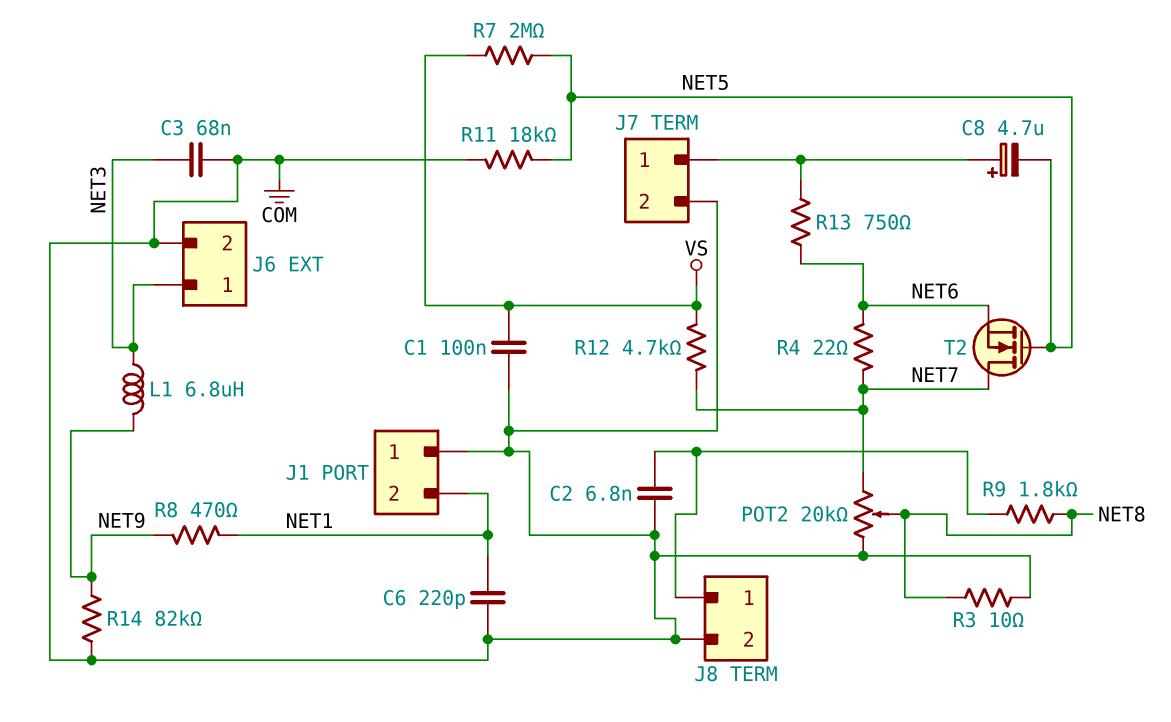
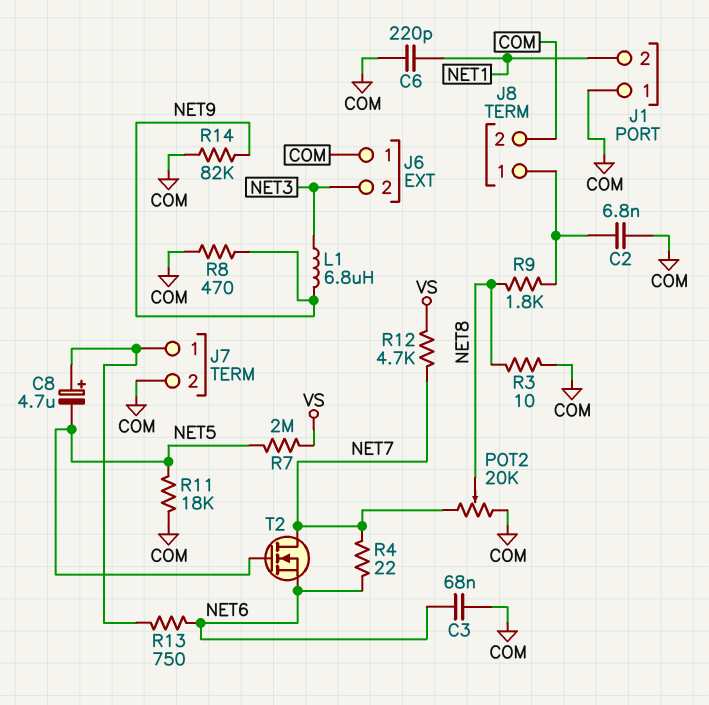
C1: 100nF (COM, VS) -> none
C3: 68nF (COM, NET3) -> 68nF (COM, NET6)
J6 pin 1: NET3 -> COM
J6 pin 2: COM -> NET3
R8: 470 (NET1, NET9) -> 470 (COM, NET9)

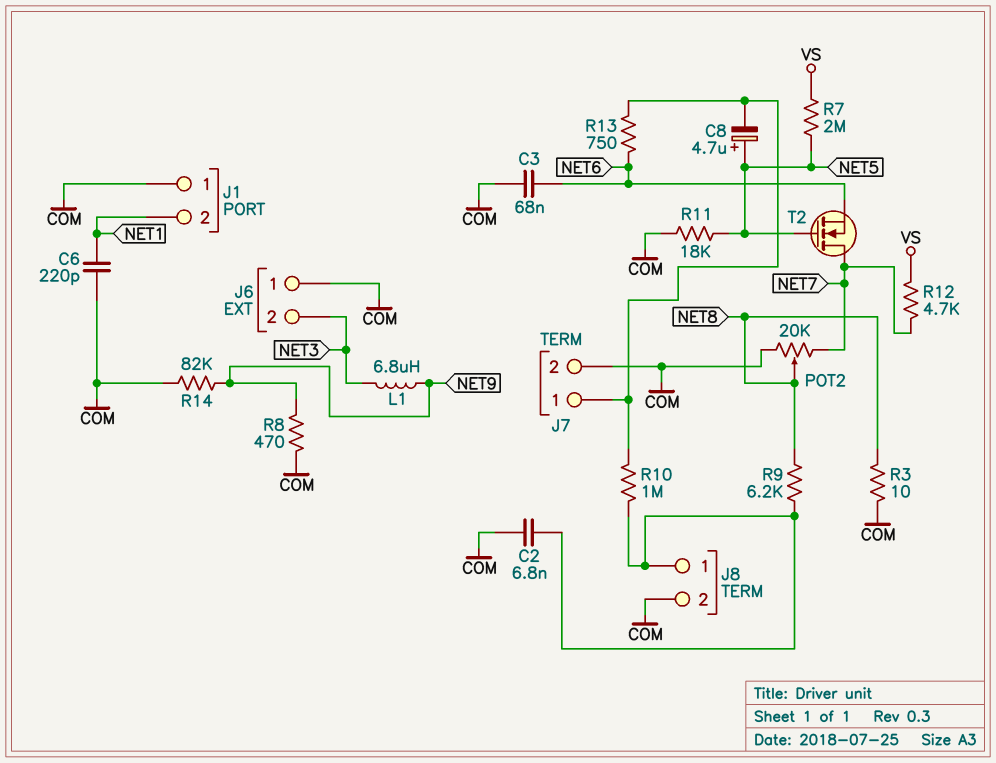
C8: 4.7uF (plus J7/1, minus NET5) -> 4.7uF (plus NET5, minus J7/1)
R4: 22 (NET6, NET7) -> none
R9: 1.8k (J8/1, NET8) -> 6.2k (J8/1, NET8)
R10: none -> 1M (J7/1, J8/1)

